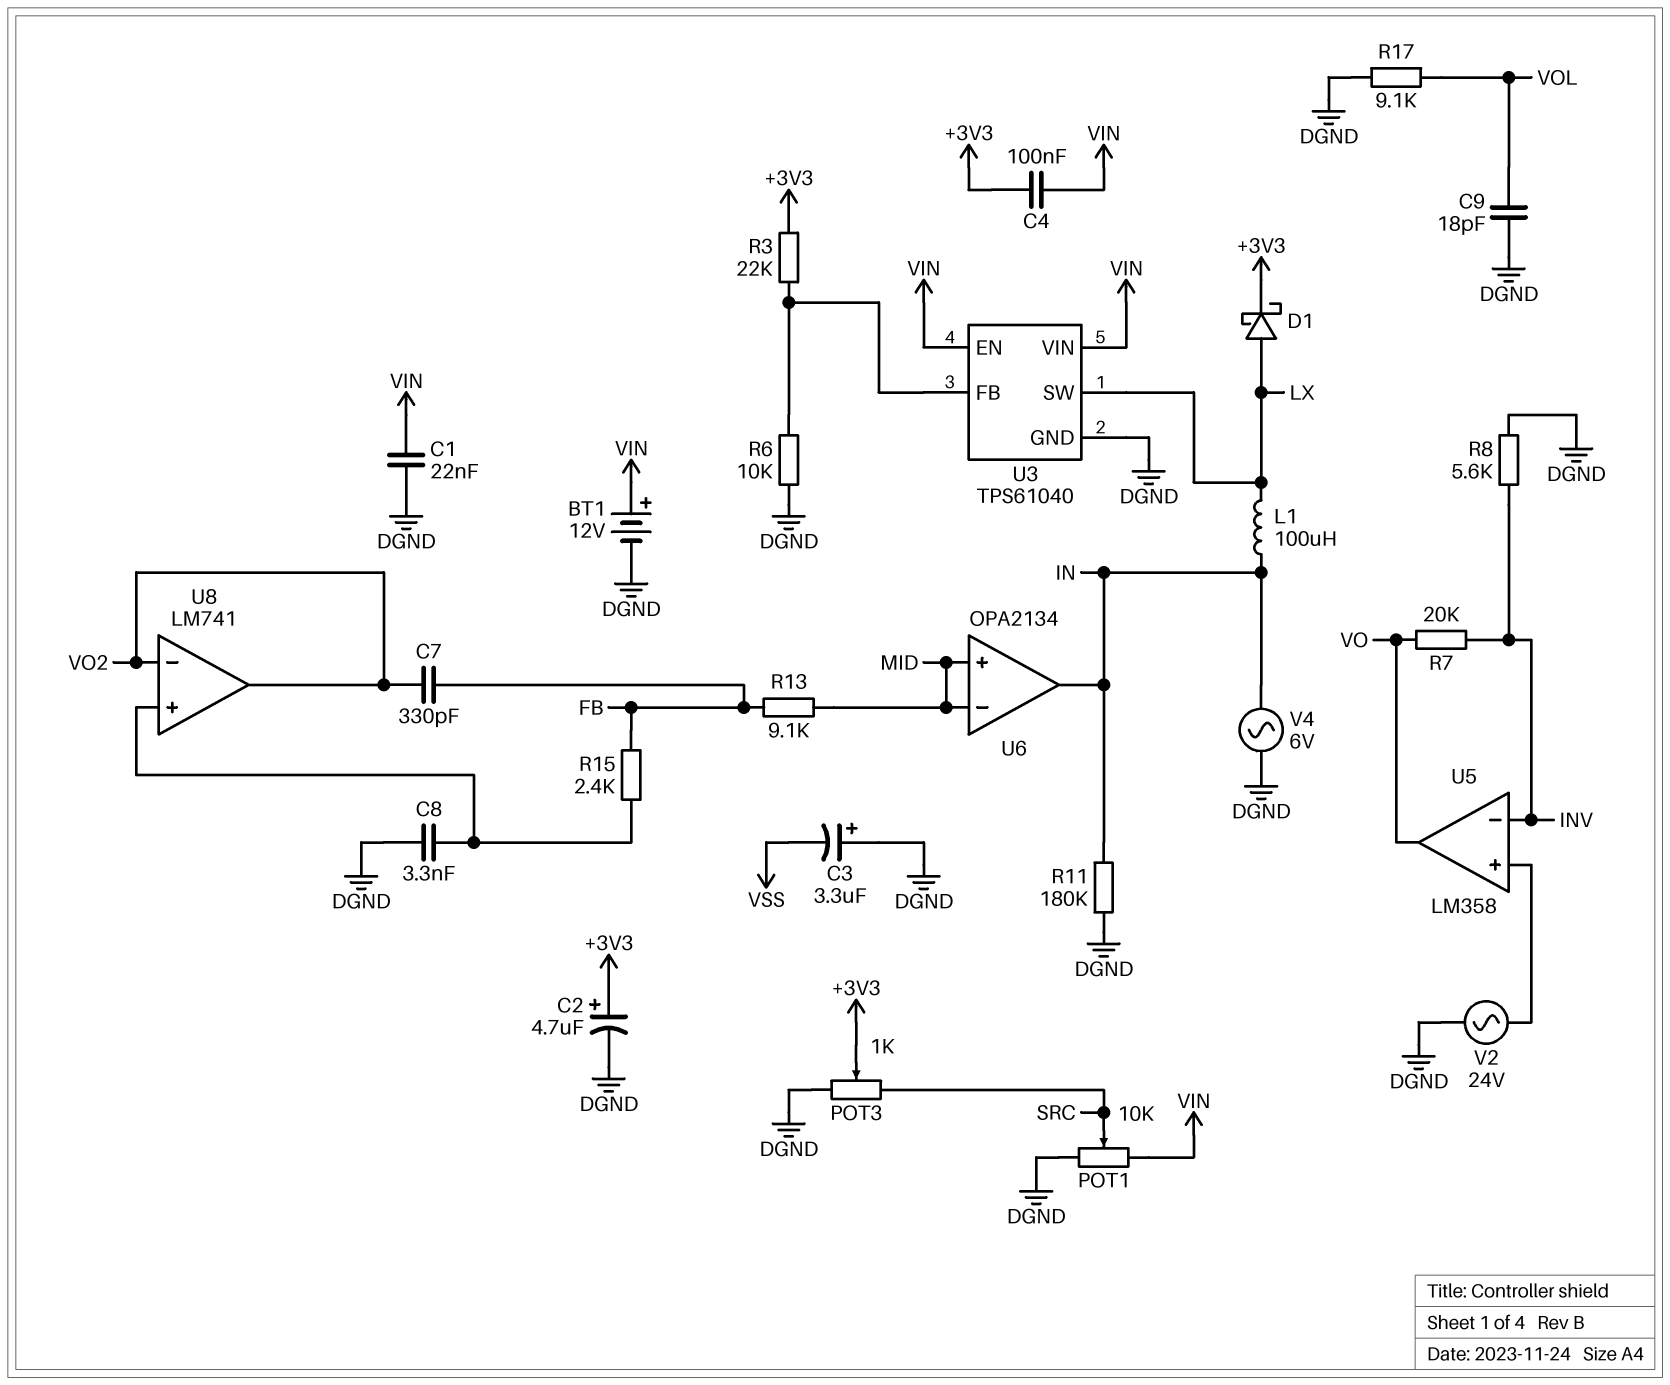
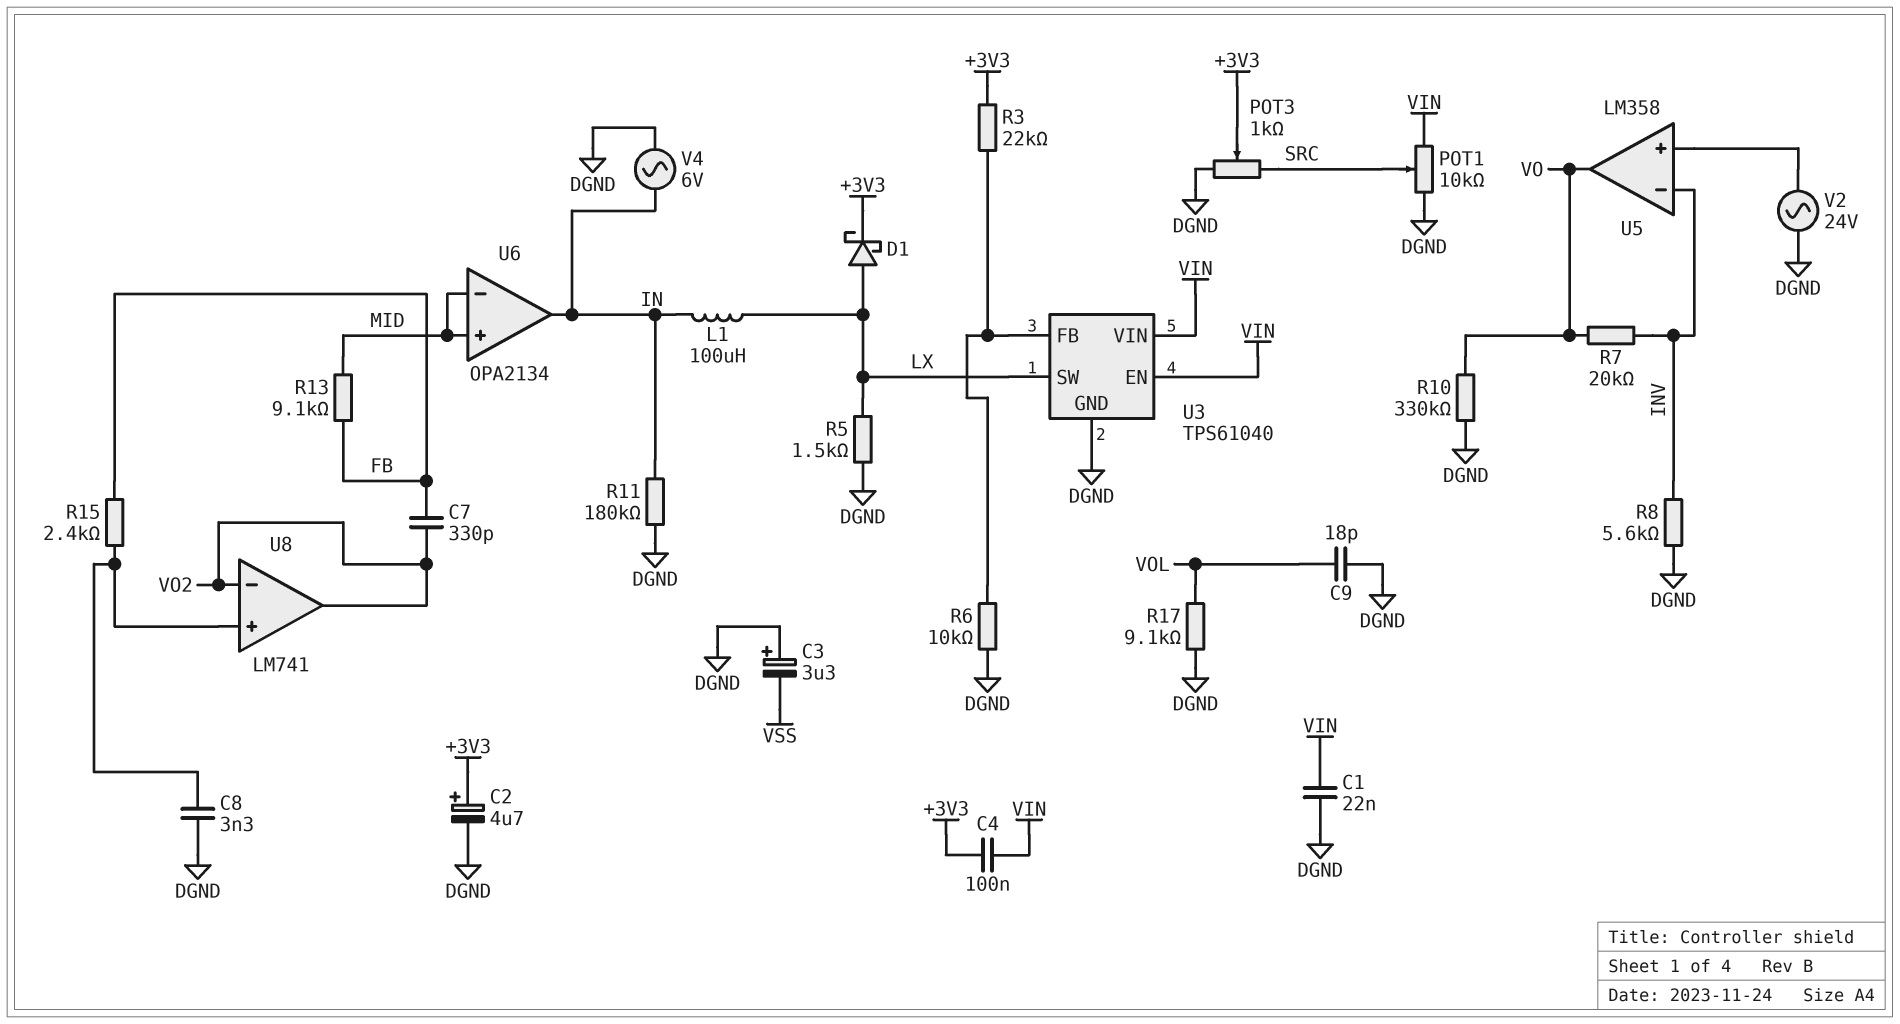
BT1: 12V (plus VIN, minus DGND) -> none
R5: none -> 1.5k (DGND, LX)
R10: none -> 330k (DGND, VO)

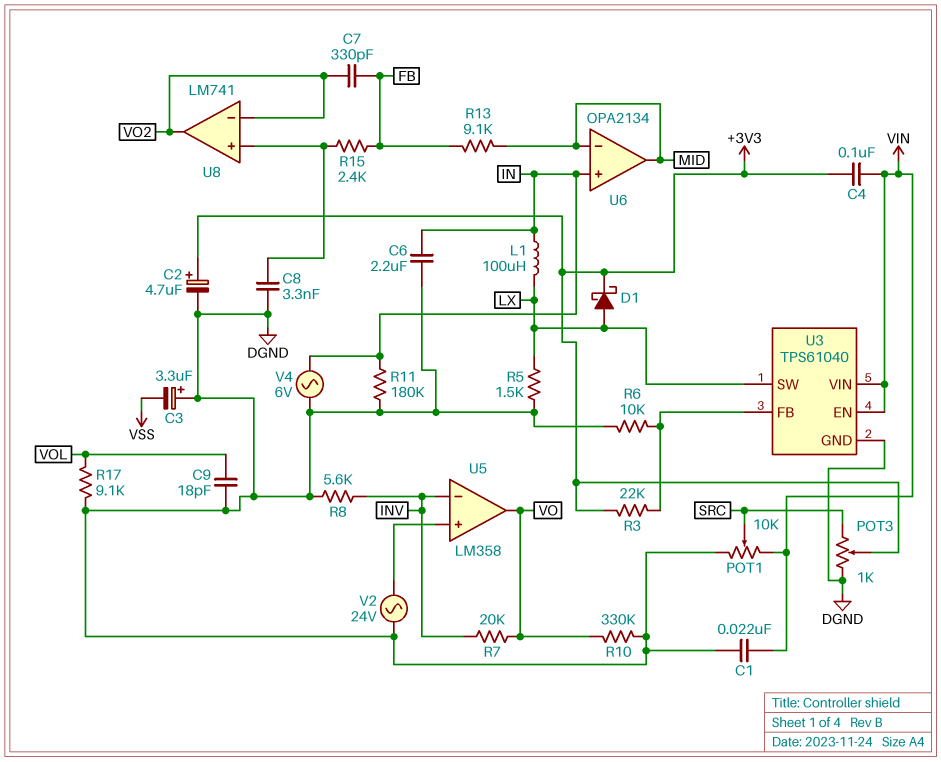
C6: none -> 2.2uF (DGND, IN)
U6 pin in+: MID -> IN
U6 pin out: IN -> MID

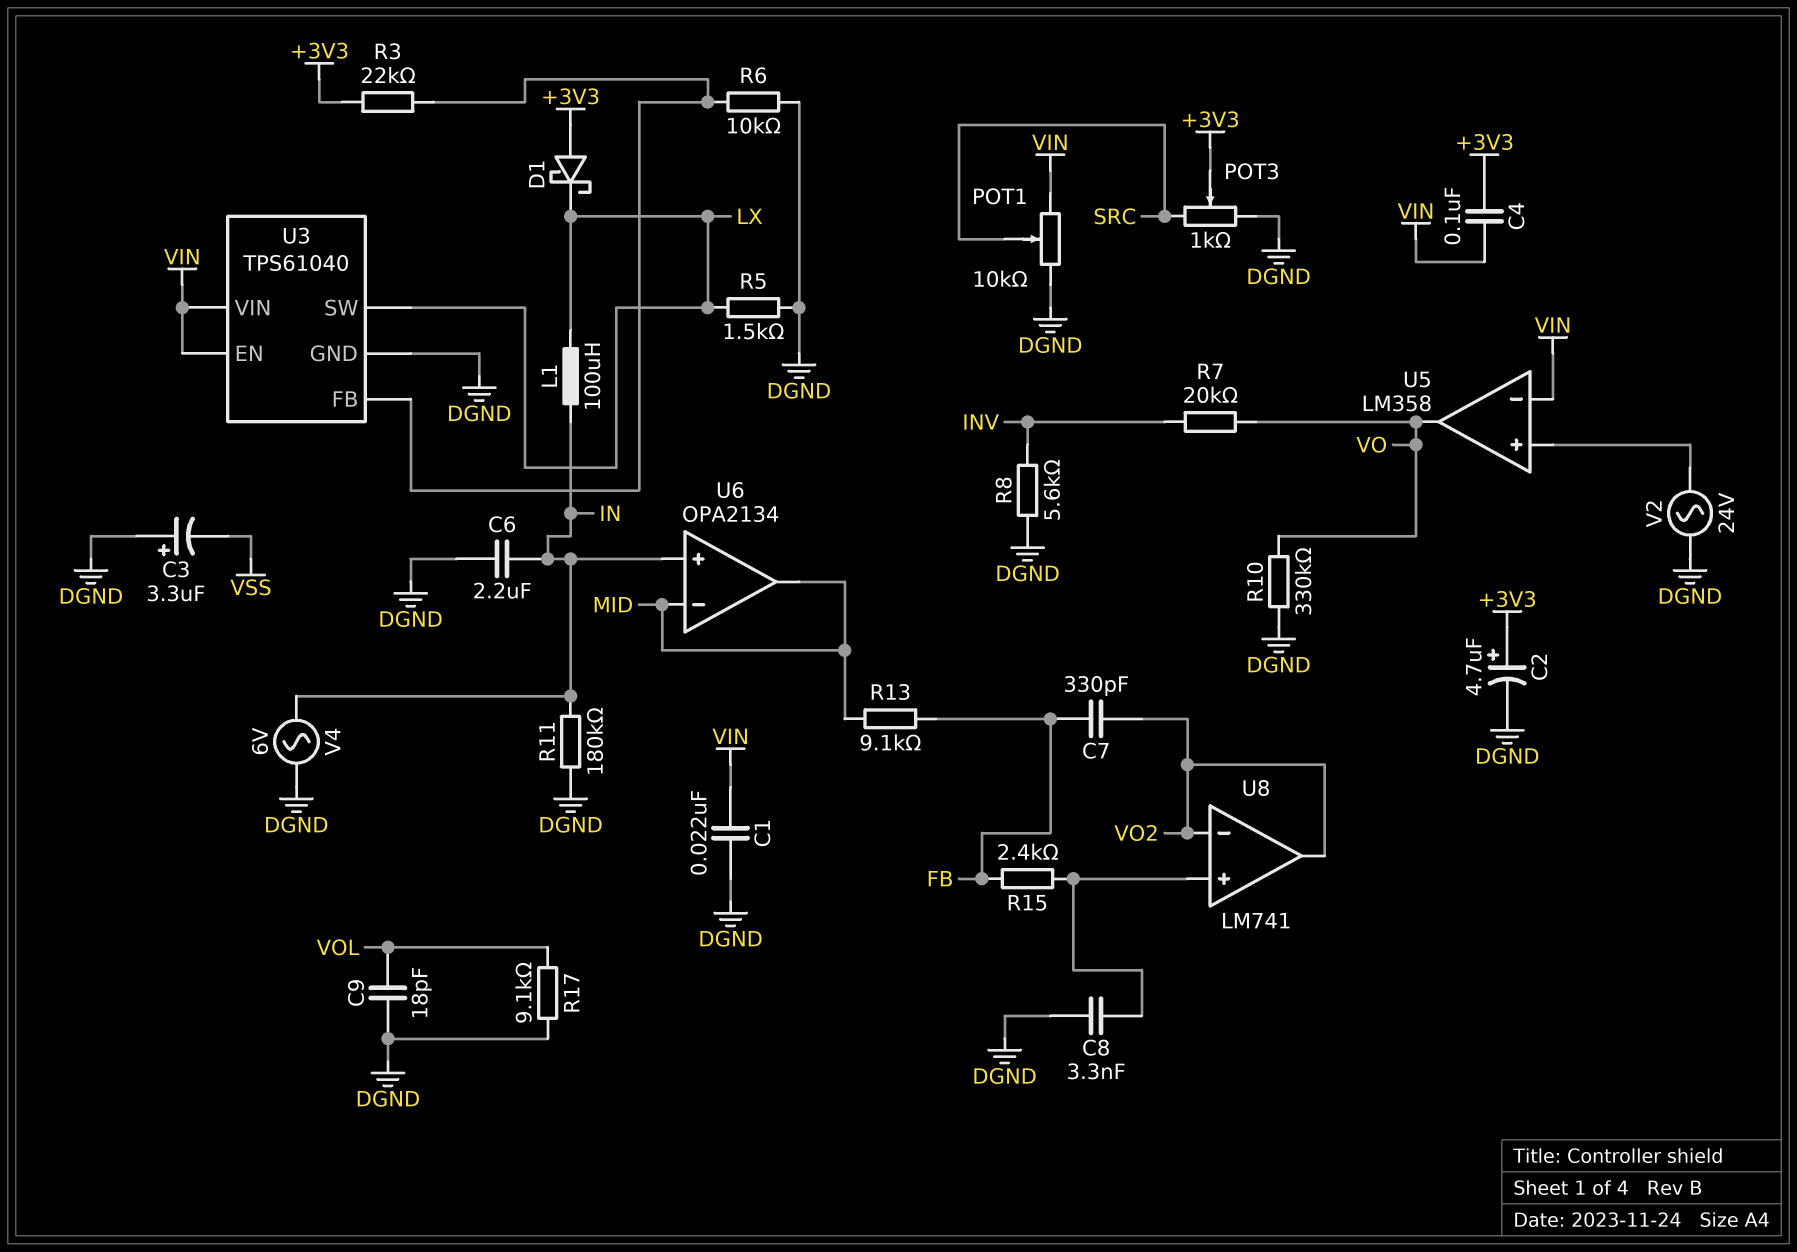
D1: schottky (A LX, K +3V3) -> schottky (A +3V3, K LX)
U5 pin in-: INV -> VIN

